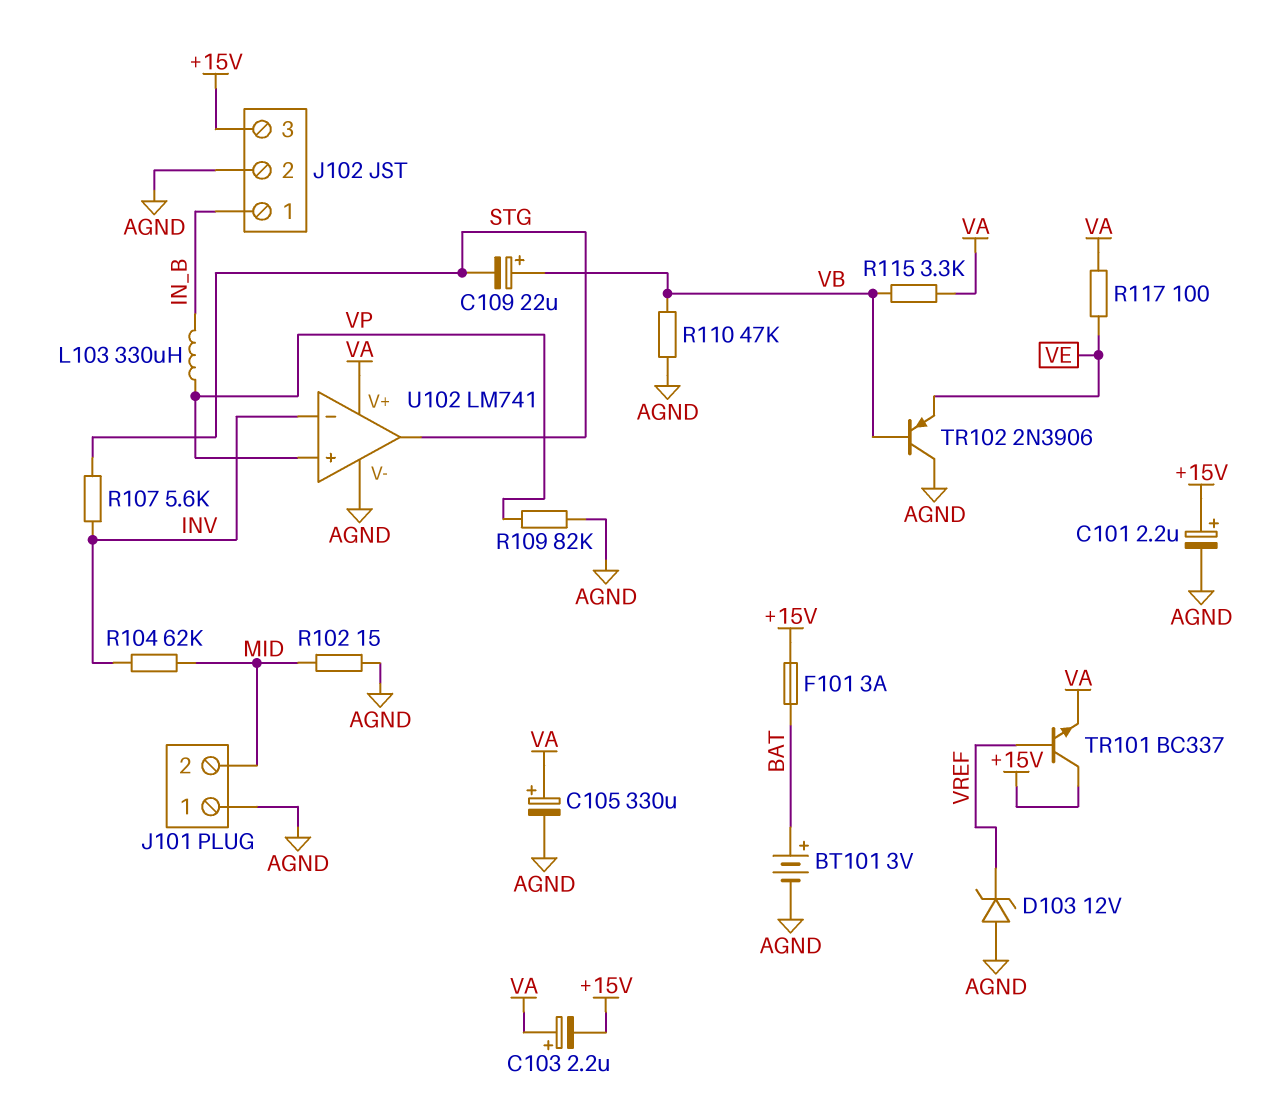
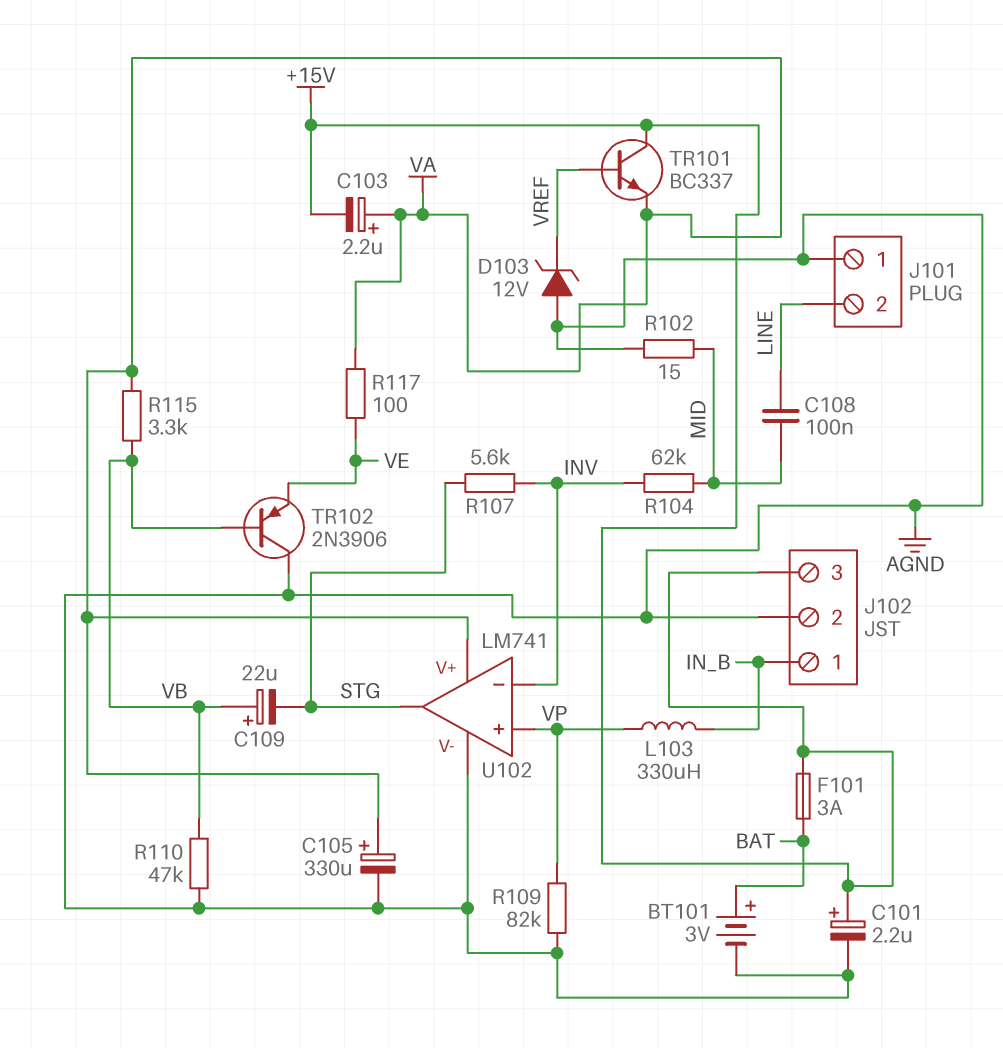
C108: none -> 100nF (LINE, MID)
J101 pin 2: MID -> LINE

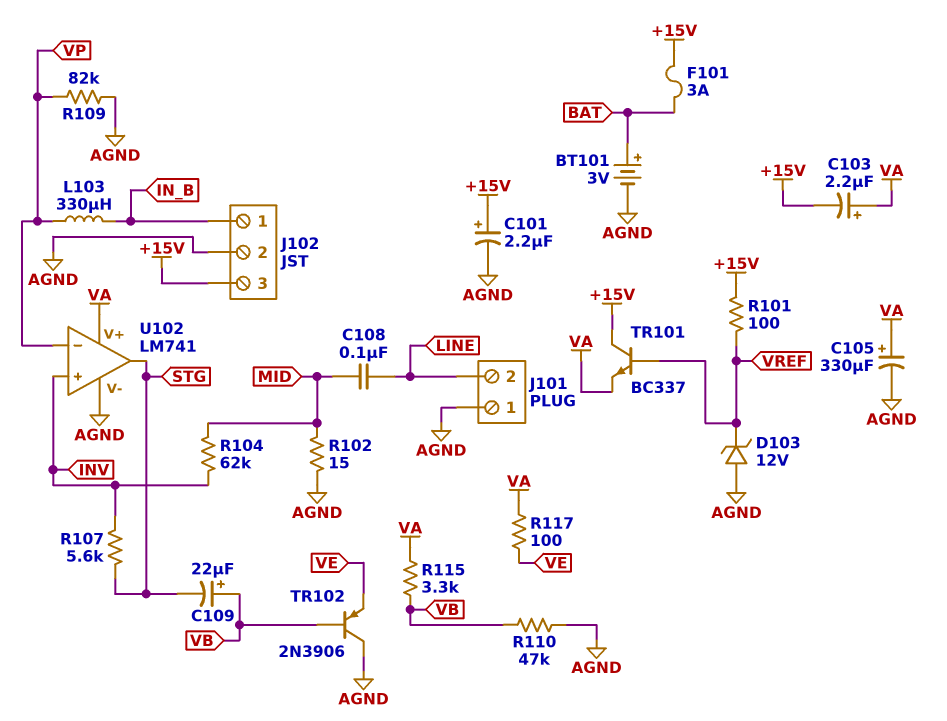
R101: none -> 100 (+15V, VREF)
U102 pin in+: VP -> INV
U102 pin in-: INV -> VP

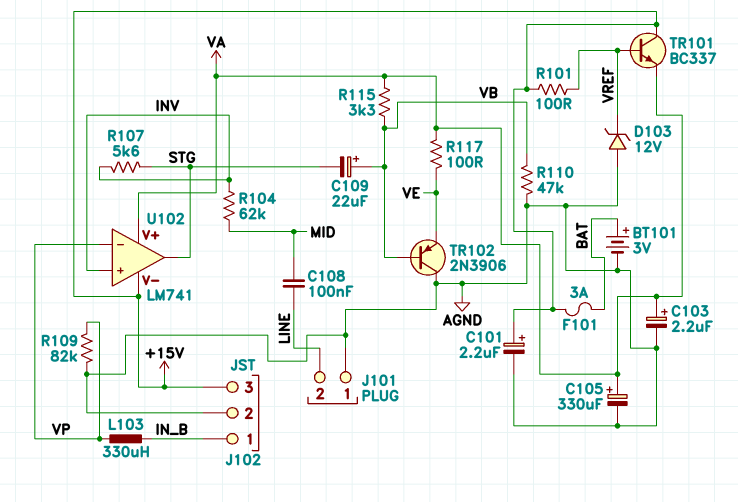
C103: 2.2uF (plus VA, minus +15V) -> 2.2uF (plus VA, minus AGND)
R102: 15 (AGND, MID) -> none
U102 pin V-: AGND -> +15V

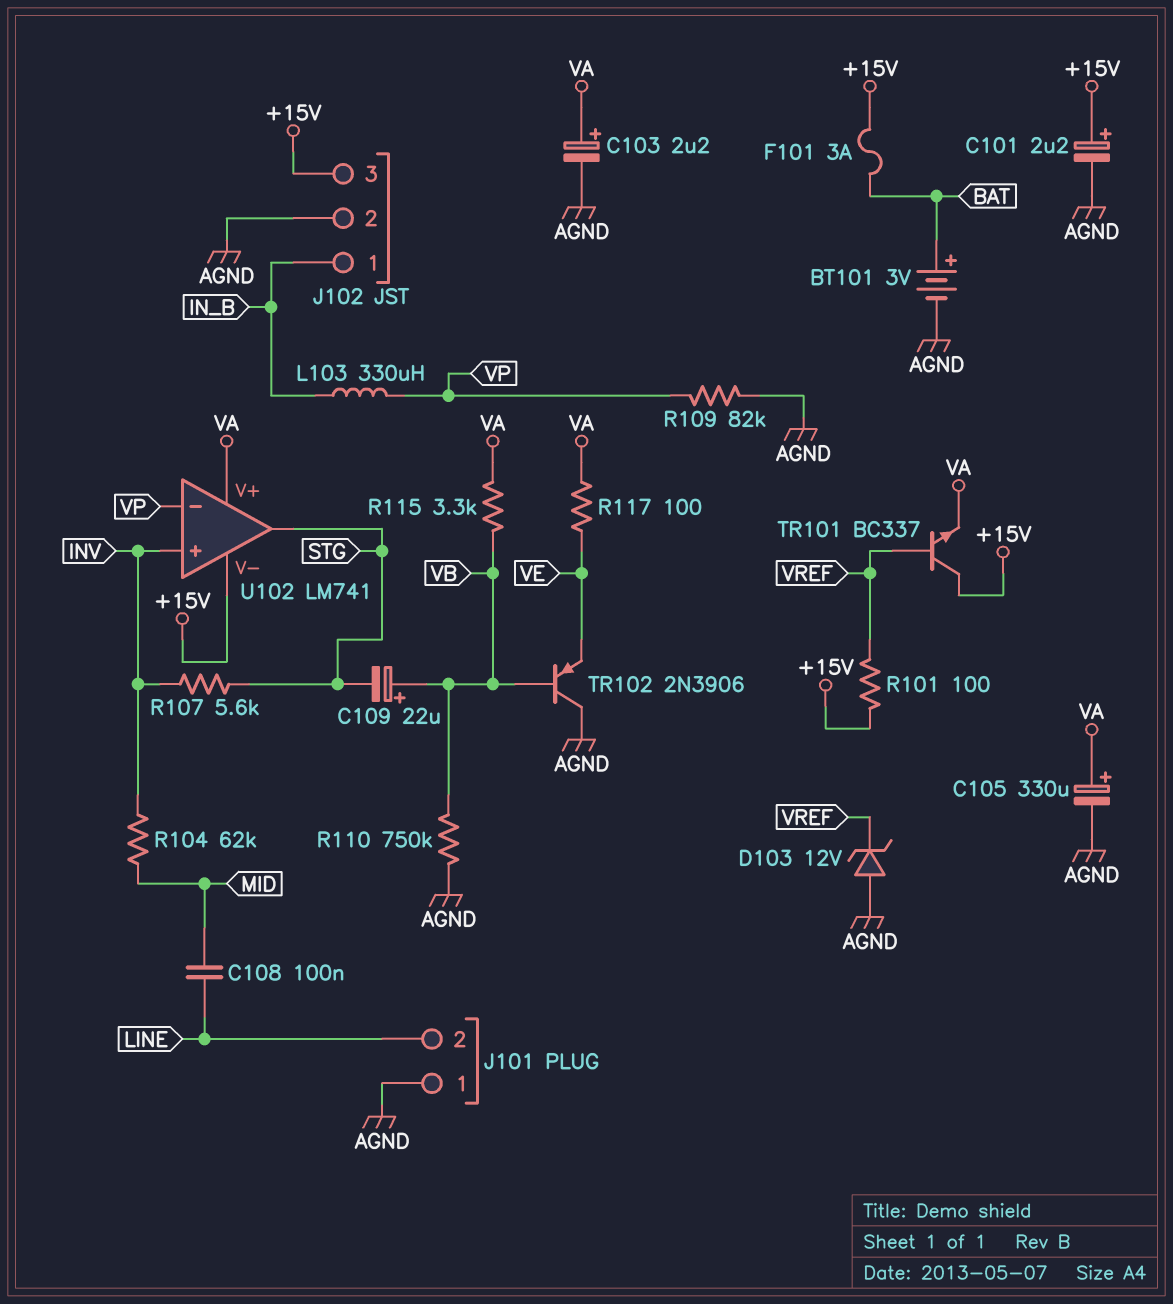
R110: 47k (AGND, VB) -> 750k (AGND, VB)

